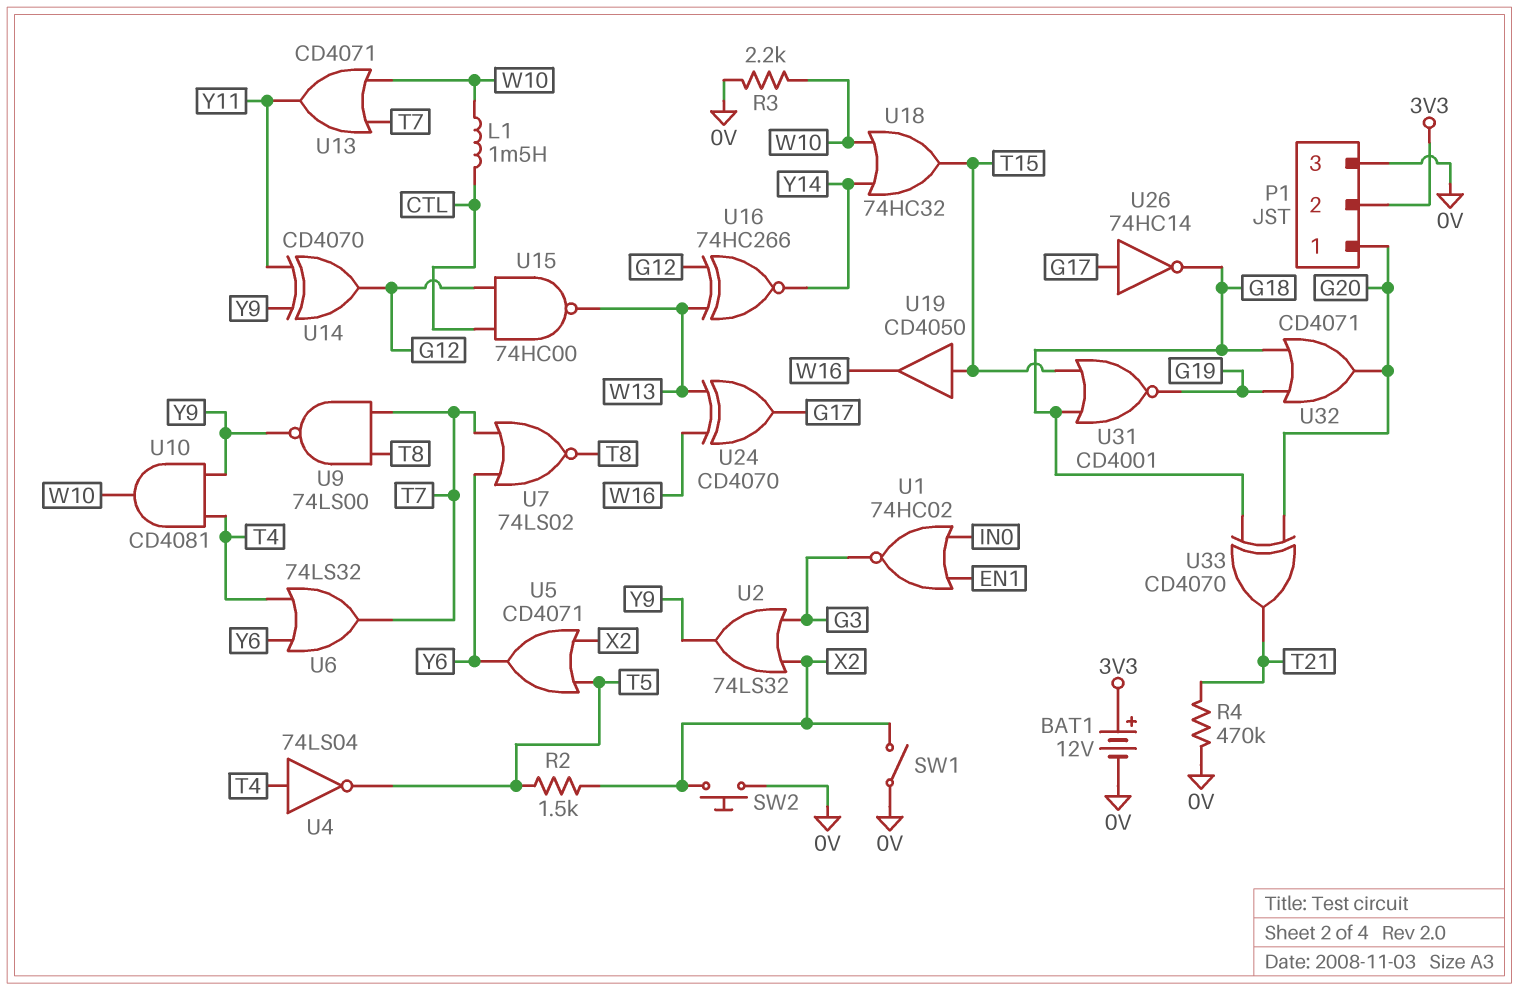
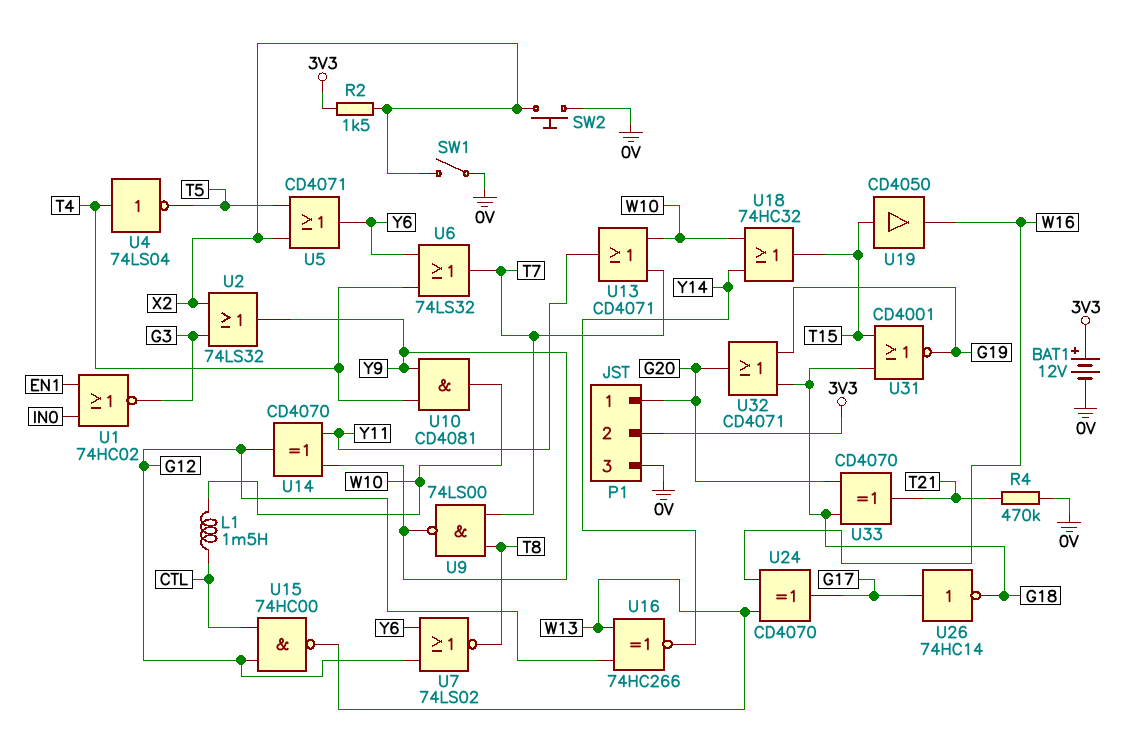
R2: 1.5k (T5, X2) -> 1.5k (3V3, X2)
R3: 2.2k (0V, W10) -> none
U7: NOR 74LS02 (in T7, in Y6, out T8) -> NOR 74LS02 (in G12, in Y6, out T8)

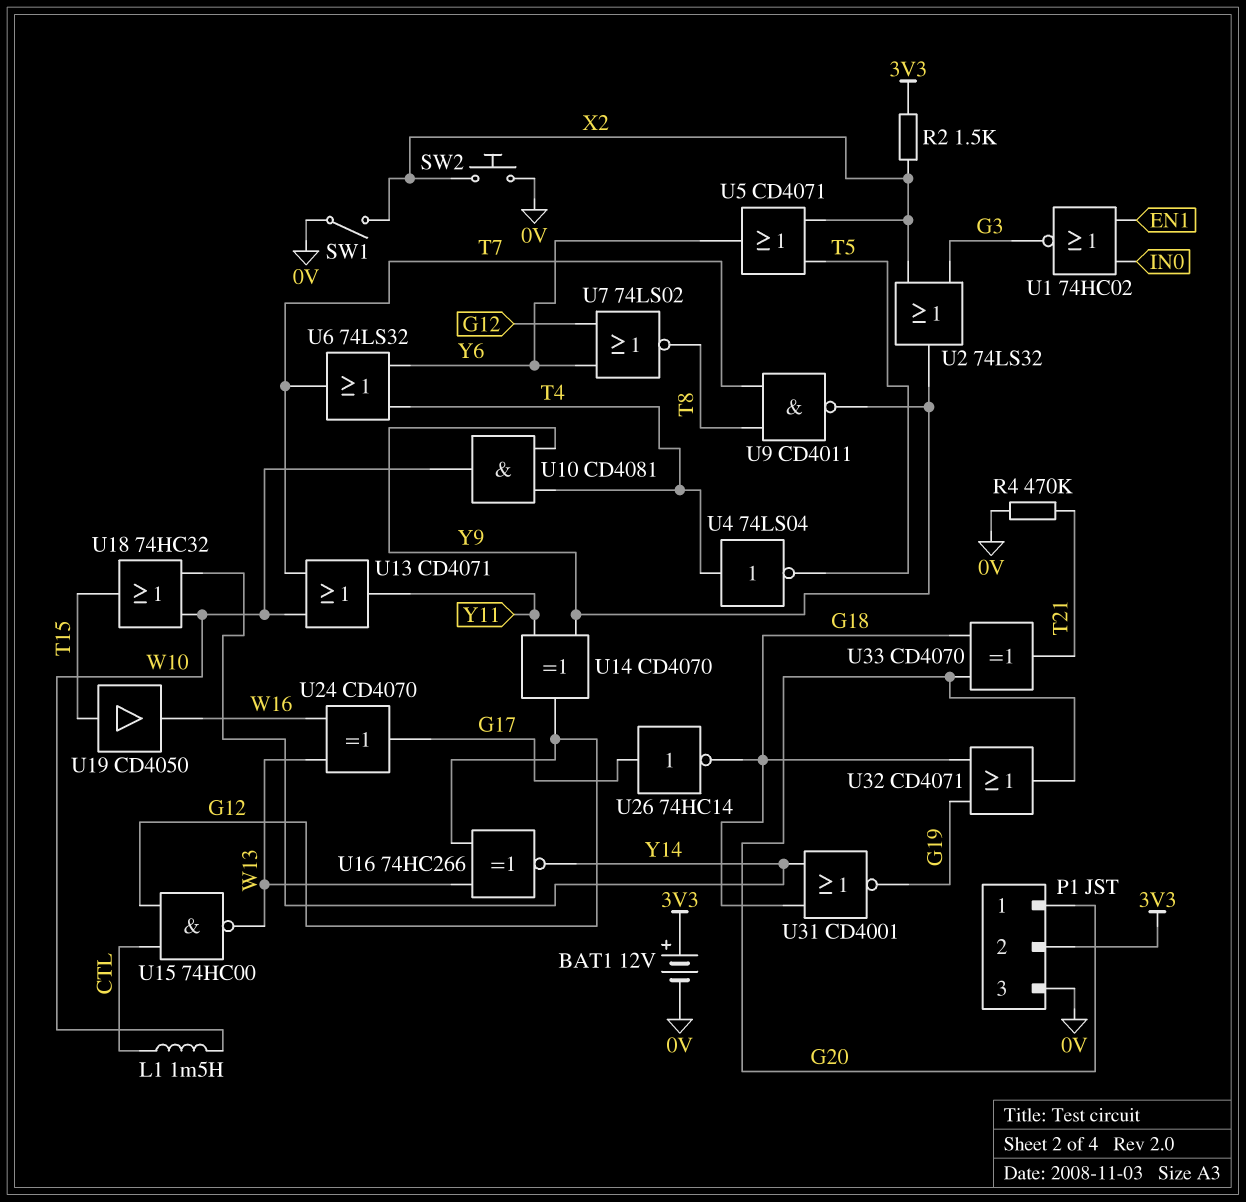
U9: NAND 74LS00 (in T7, in T8, out Y9) -> NAND CD4011 (in T7, in T8, out Y9)
U31: NOR CD4001 (in G18, in T15, out G19) -> NOR CD4001 (in G18, in Y14, out G19)

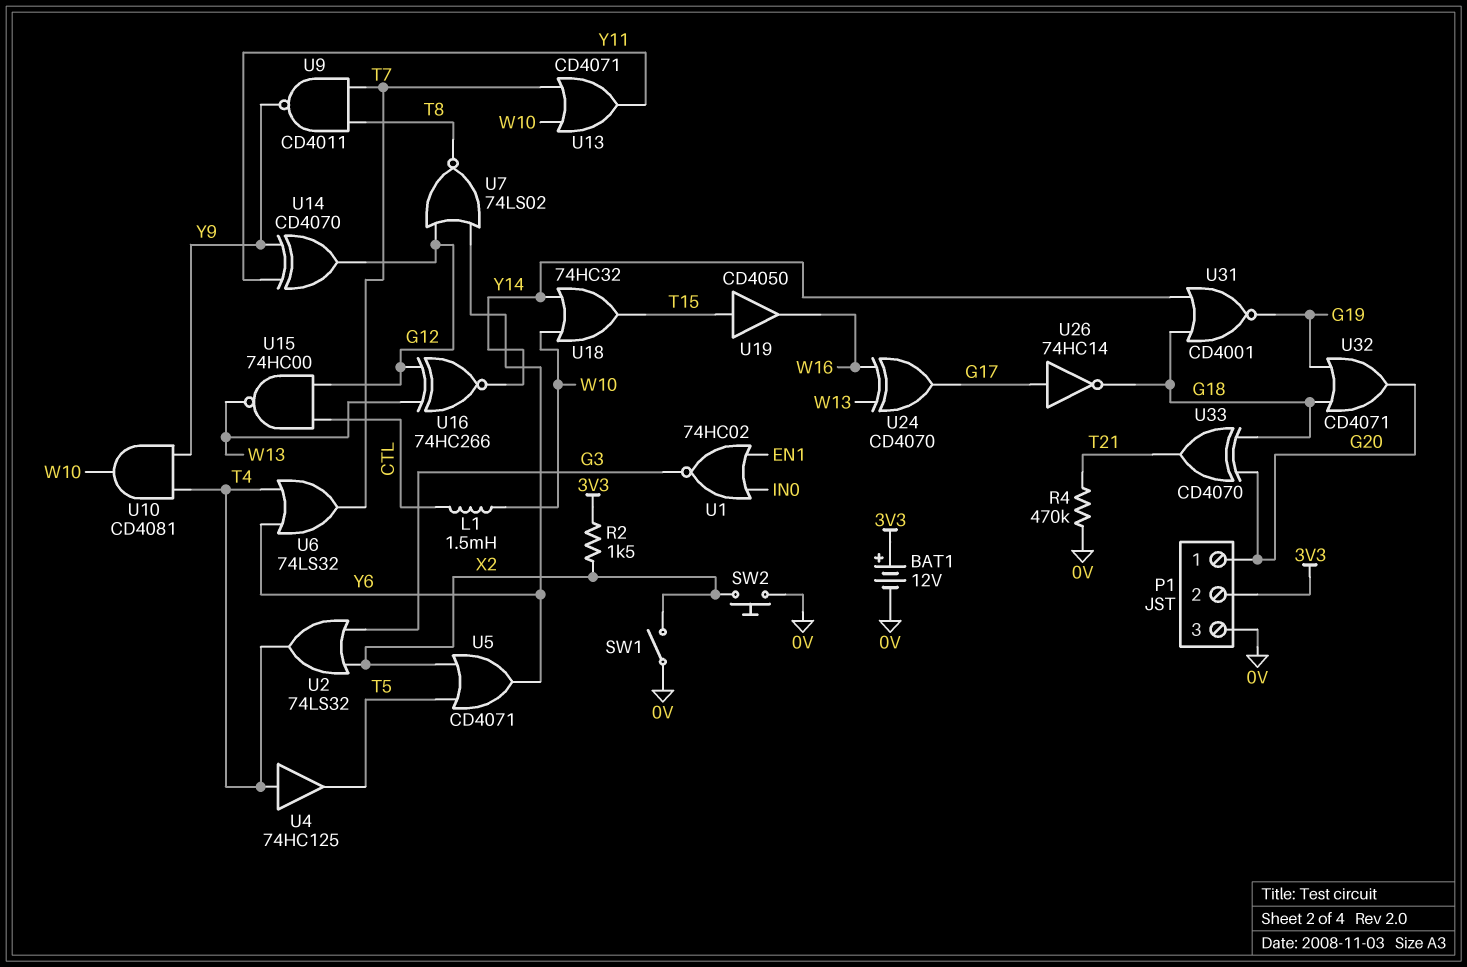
U2: OR 74LS32 (in G3, in X2, out Y9) -> OR 74LS32 (in G3, in X2, out T4)
U4: NOT 74LS04 (in T4, out T5) -> buffer 74HC125 (in T4, out T5)

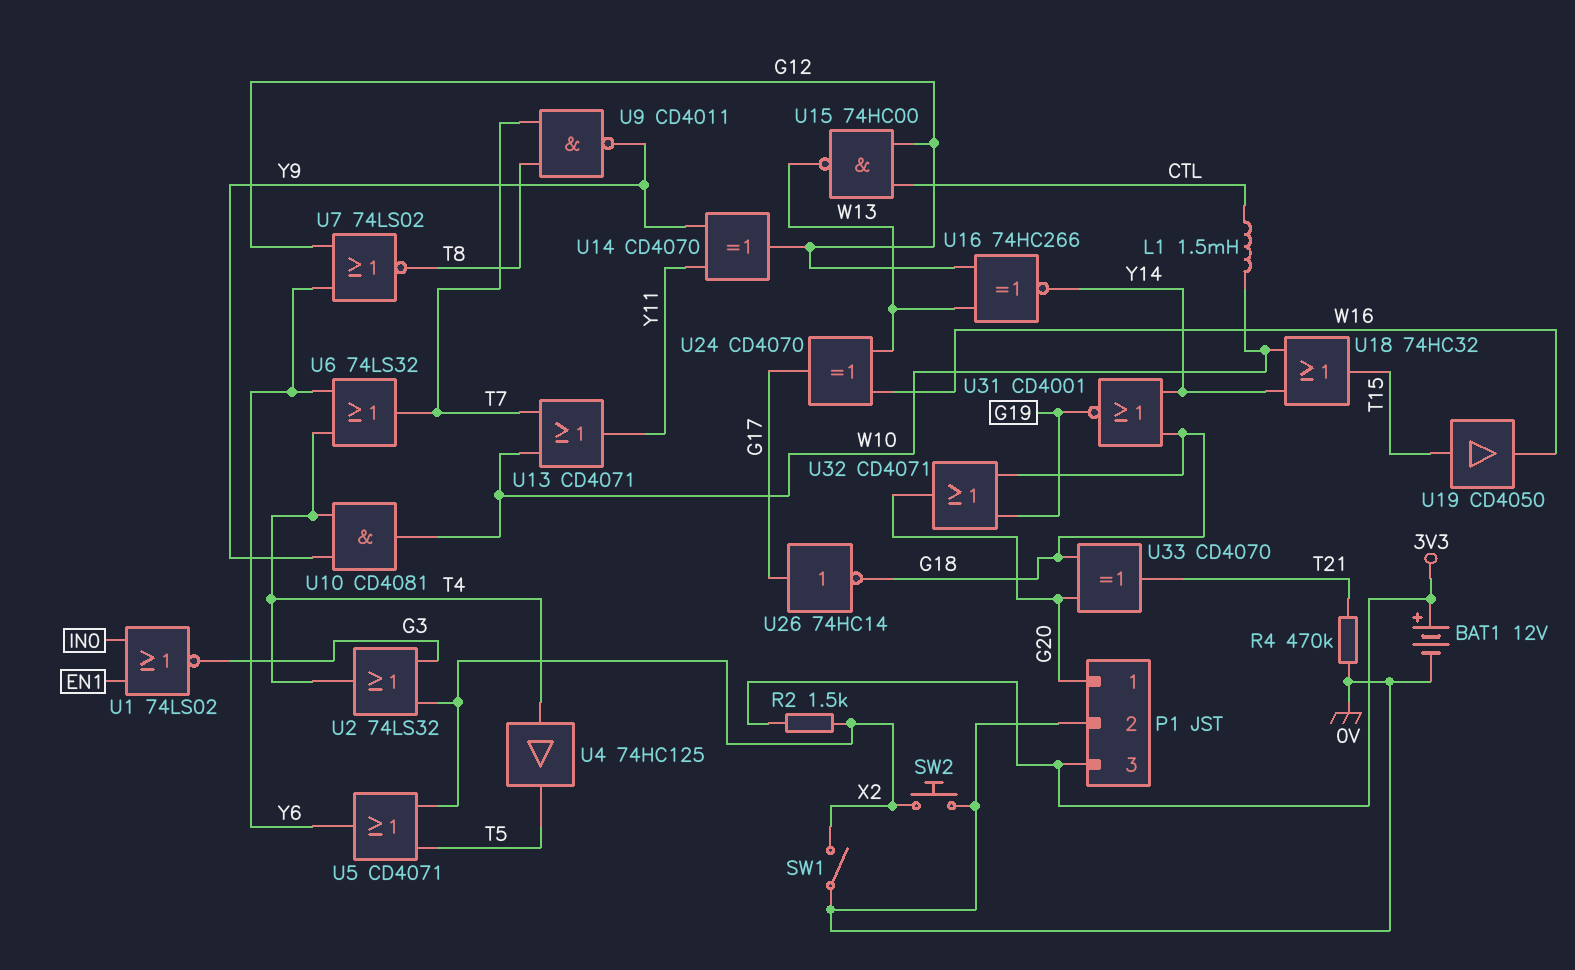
P1 pin 2: 3V3 -> 0V
P1 pin 3: 0V -> 3V3
U1: NOR 74HC02 (in EN1, in IN0, out G3) -> NOR 74LS02 (in EN1, in IN0, out G3)

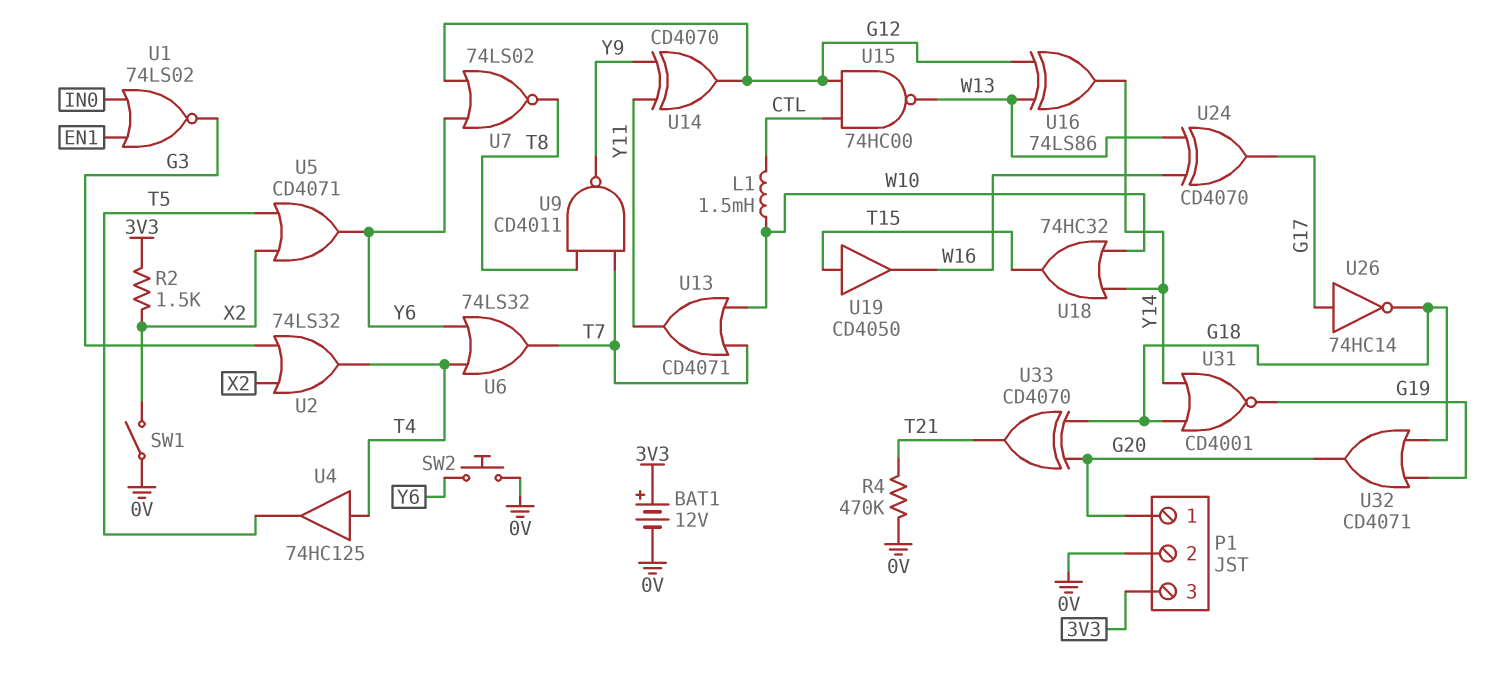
SW2: button (0V, X2) -> button (0V, Y6)
U10: AND CD4081 (in T4, in Y9, out W10) -> none
U16: XNOR 74HC266 (in G12, in W13, out Y14) -> XOR 74LS86 (in G12, in W13, out Y14)

